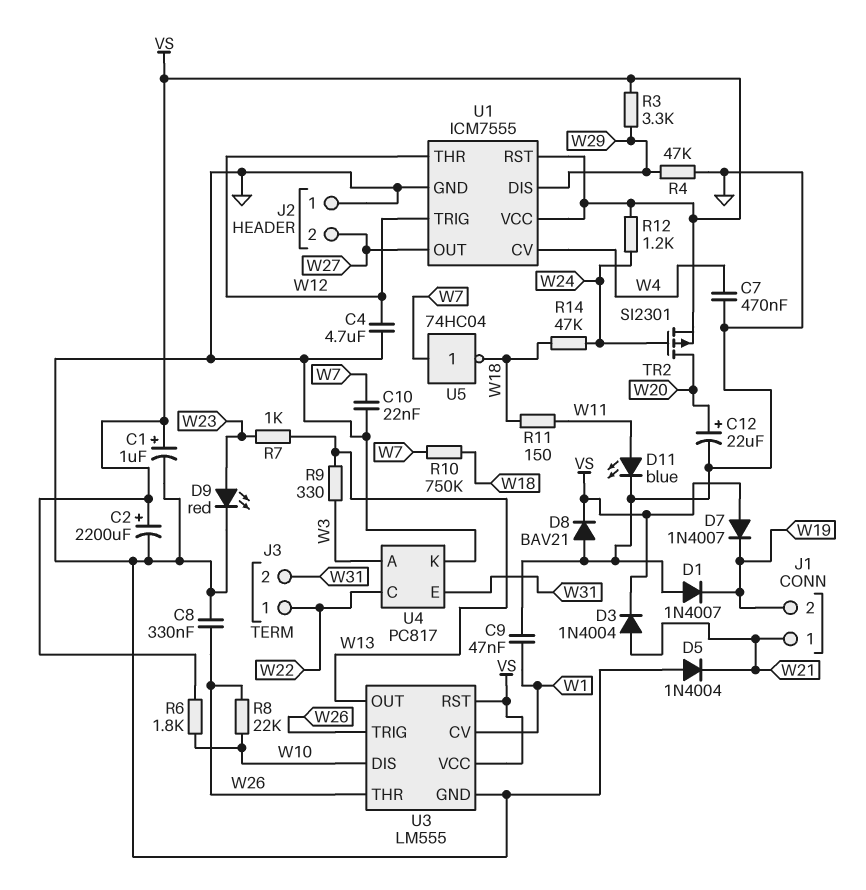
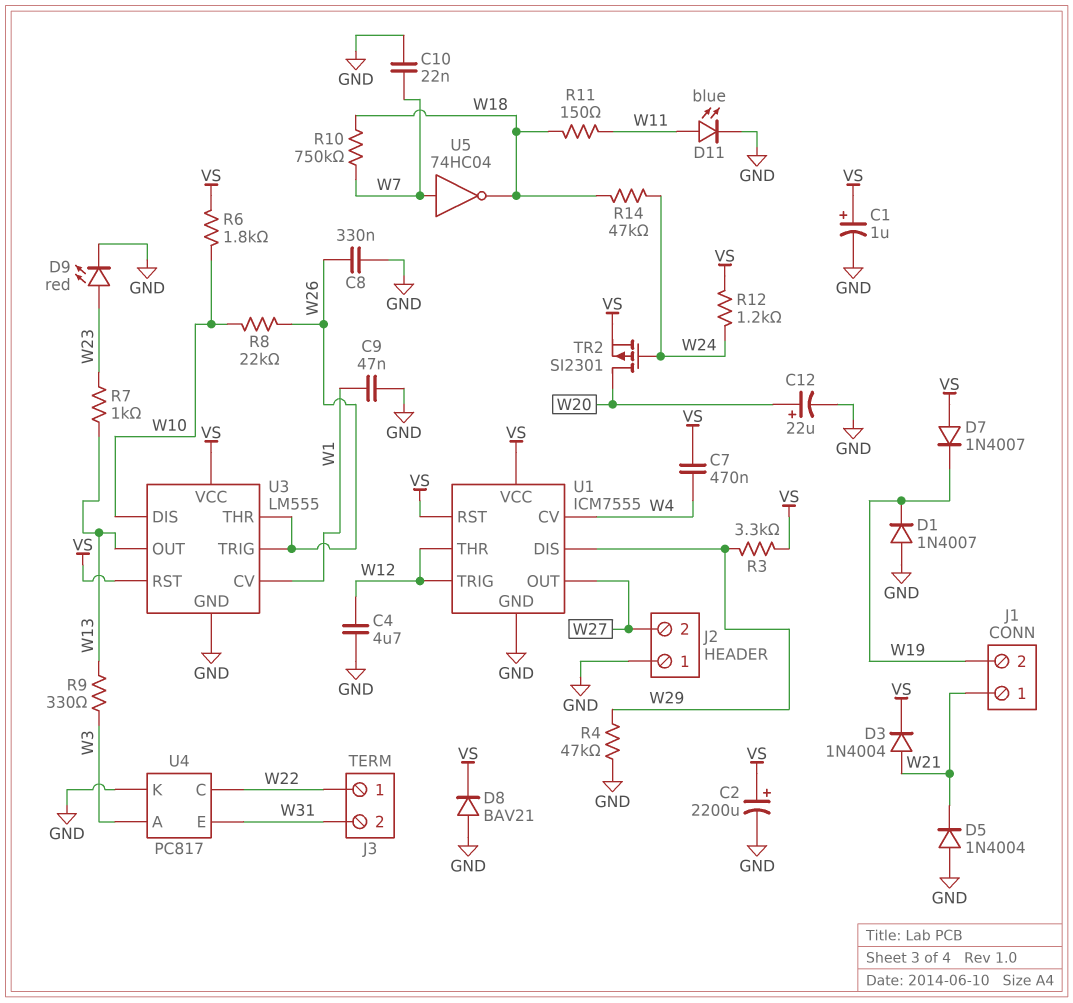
C7: 470nF (GND, W4) -> 470nF (VS, W4)

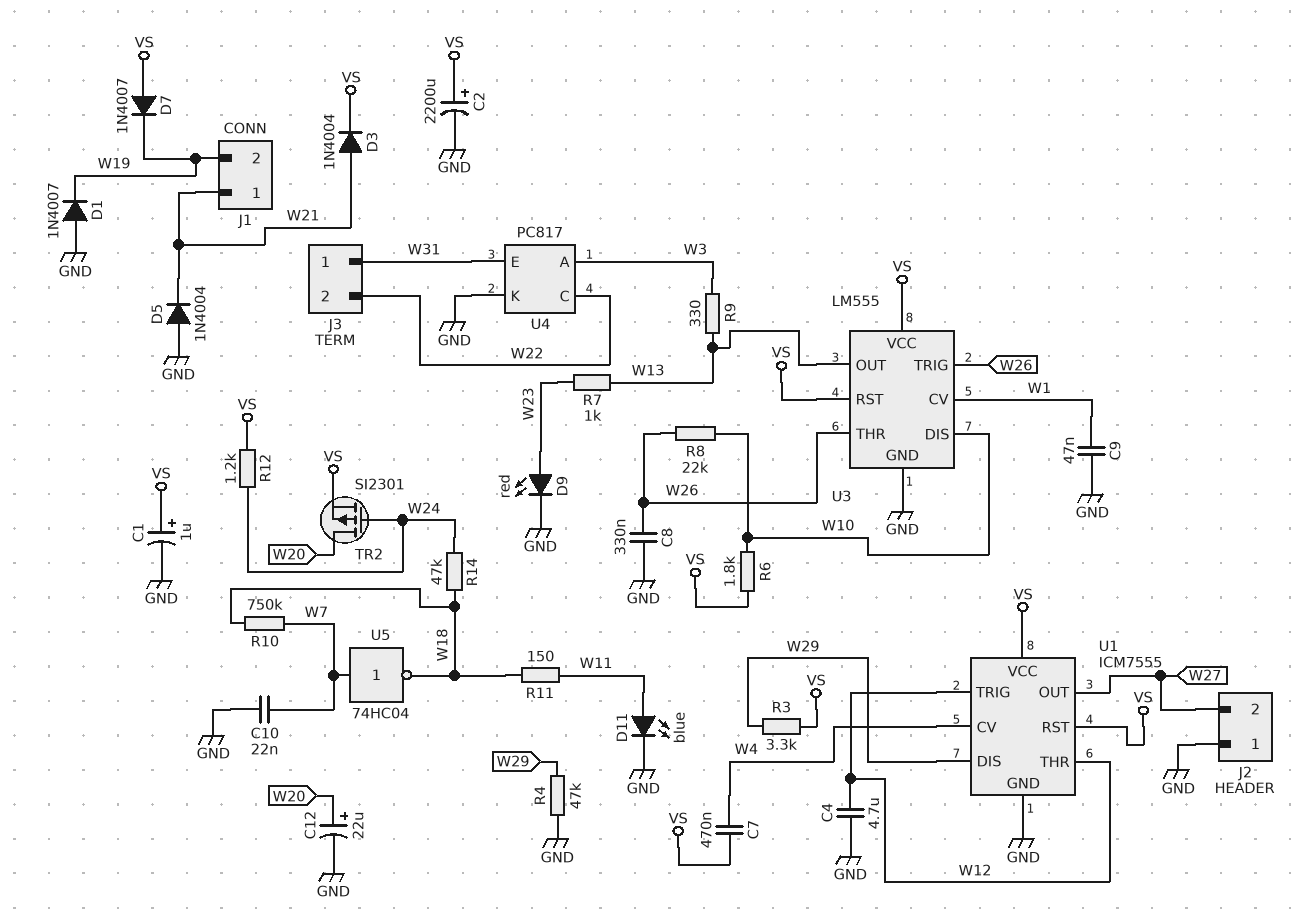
D8: diode BAV21 (A GND, K VS) -> none
J3 pin 1: W22 -> W31
J3 pin 2: W31 -> W22

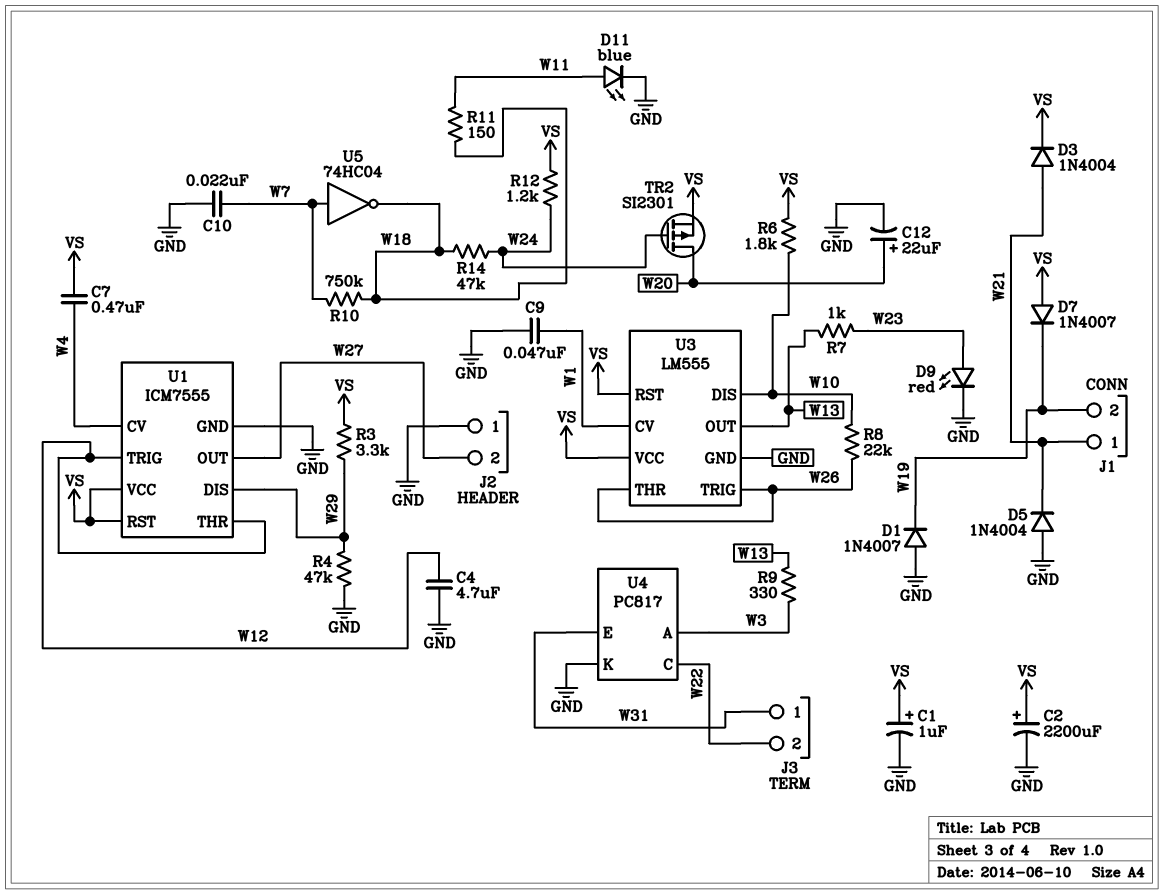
C8: 330nF (GND, W26) -> none

